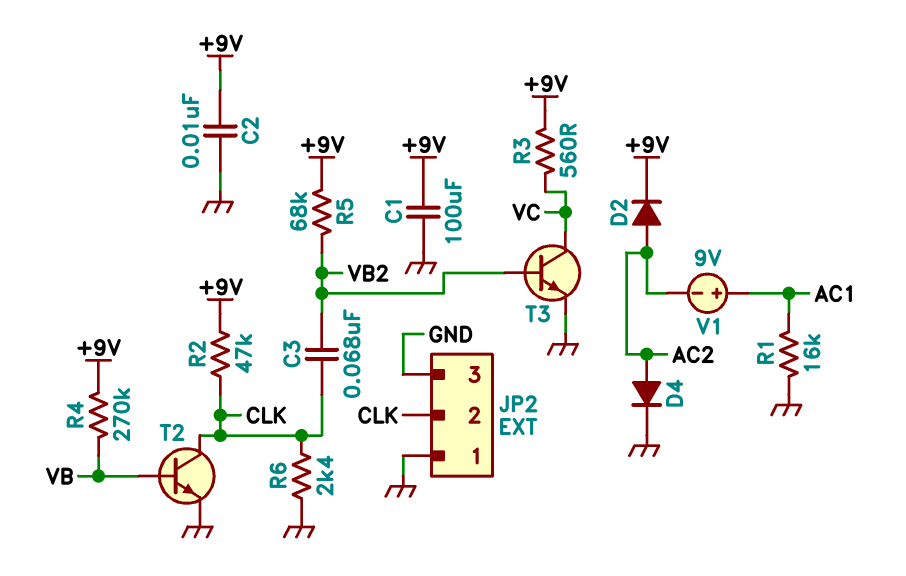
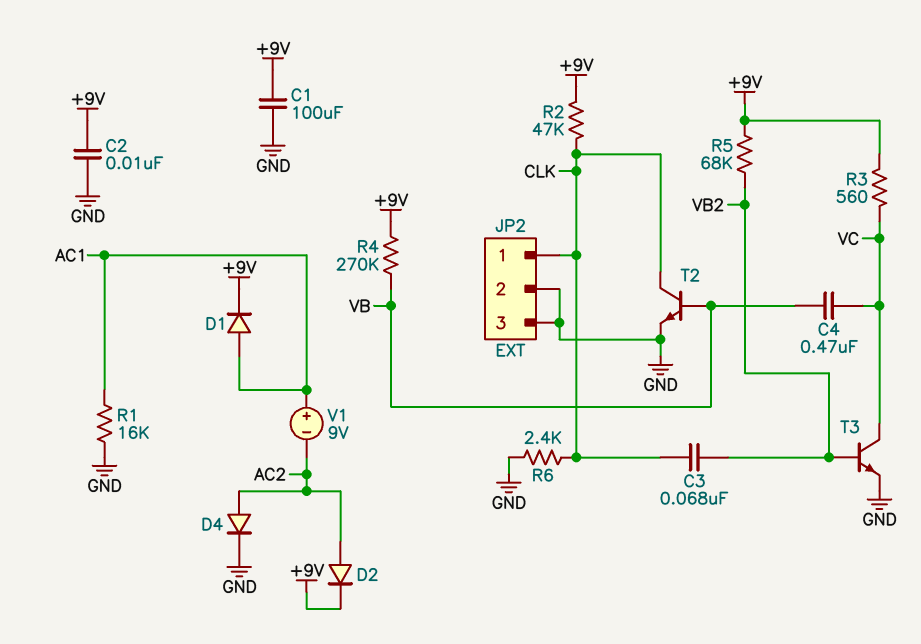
C4: none -> 470nF (VB, VC)
D1: none -> diode (A AC1, K +9V)
JP2 pin 1: GND -> CLK
JP2 pin 2: CLK -> GND

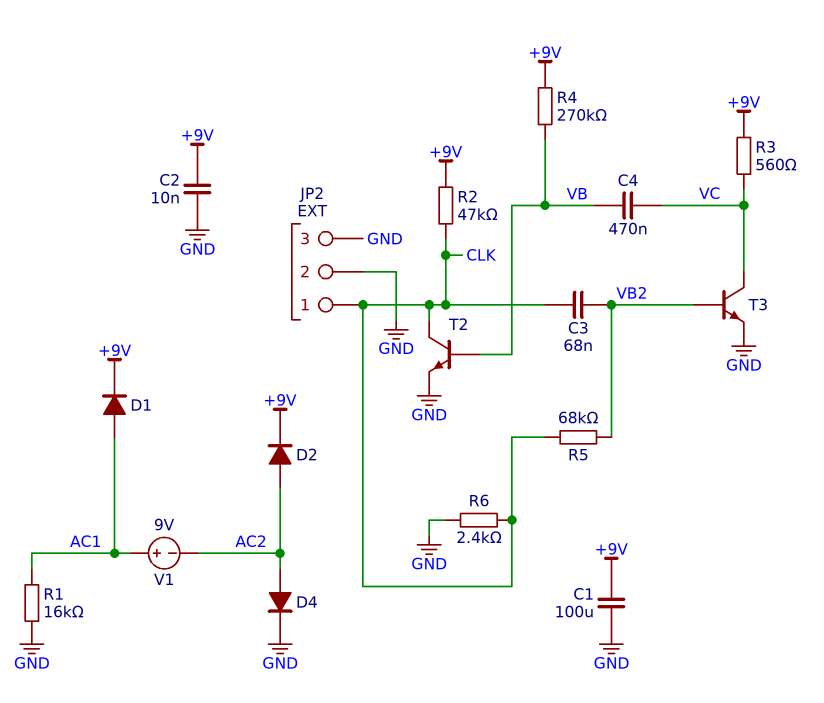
R5: 68k (+9V, VB2) -> 68k (CLK, VB2)

